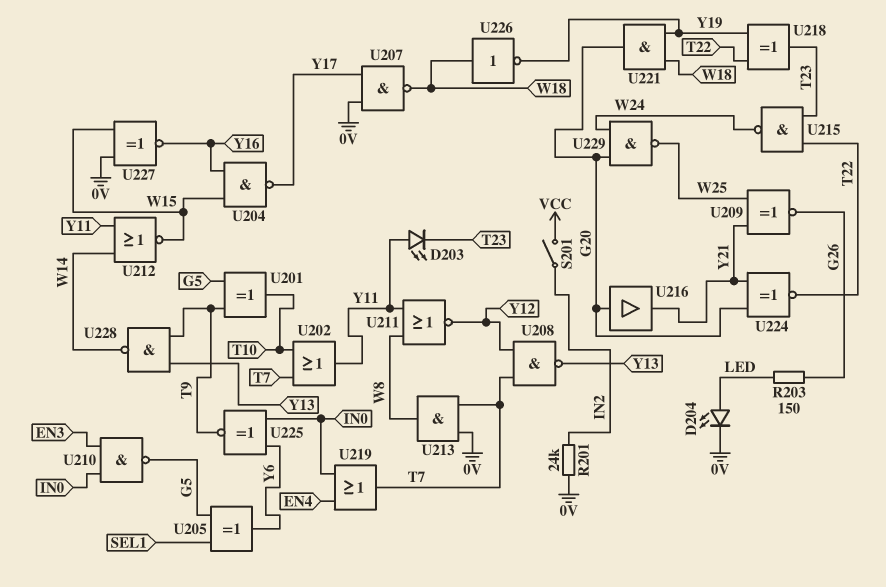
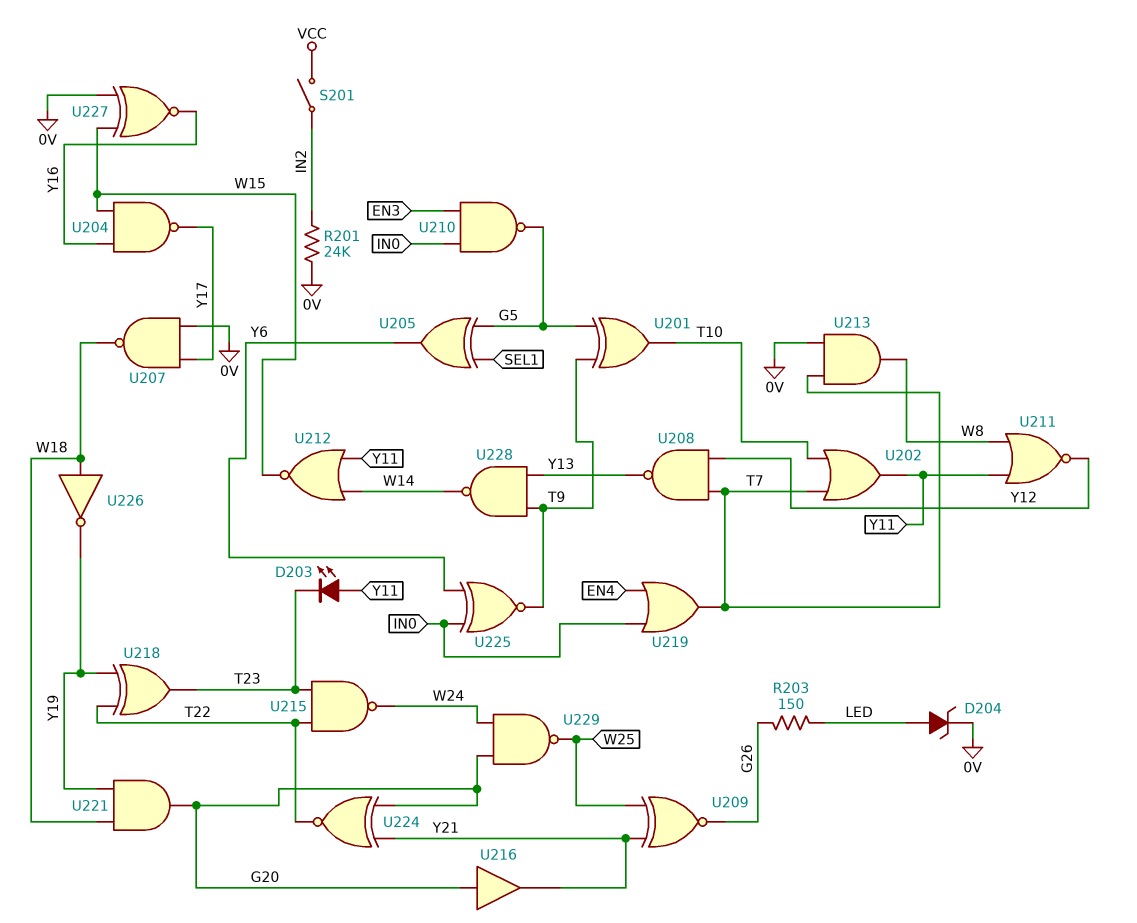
D204: LED (A LED, K 0V) -> zener (A LED, K 0V)

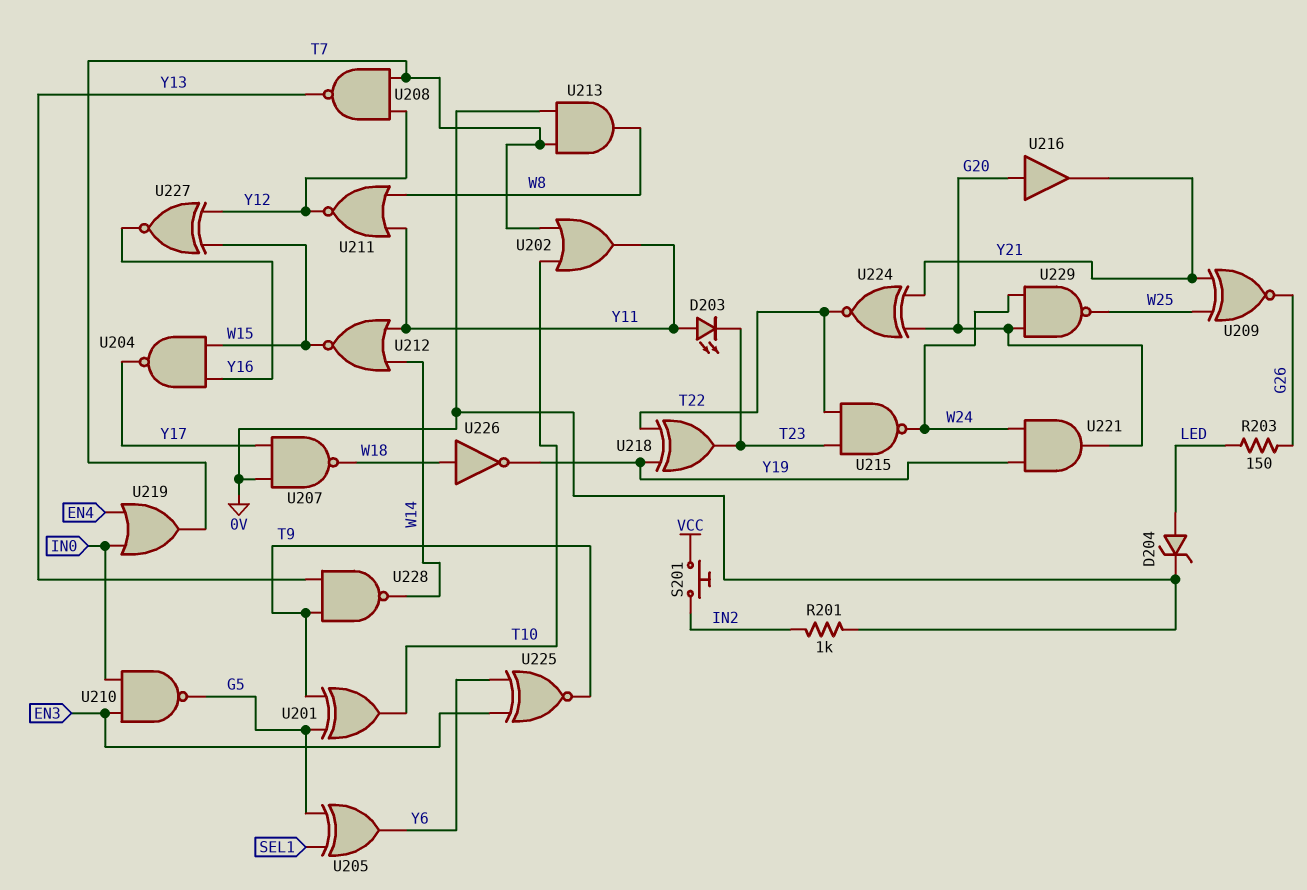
R201: 24k (0V, IN2) -> 1k (0V, IN2)
S201: switch (IN2, VCC) -> button (IN2, VCC)
U221: AND (in W18, in Y19, out G20) -> AND (in W24, in Y19, out G20)
U225: XNOR (in IN0, in Y6, out T9) -> XNOR (in EN3, in Y6, out T9)
U227: XNOR (in 0V, in W15, out Y16) -> XNOR (in W15, in Y12, out Y16)

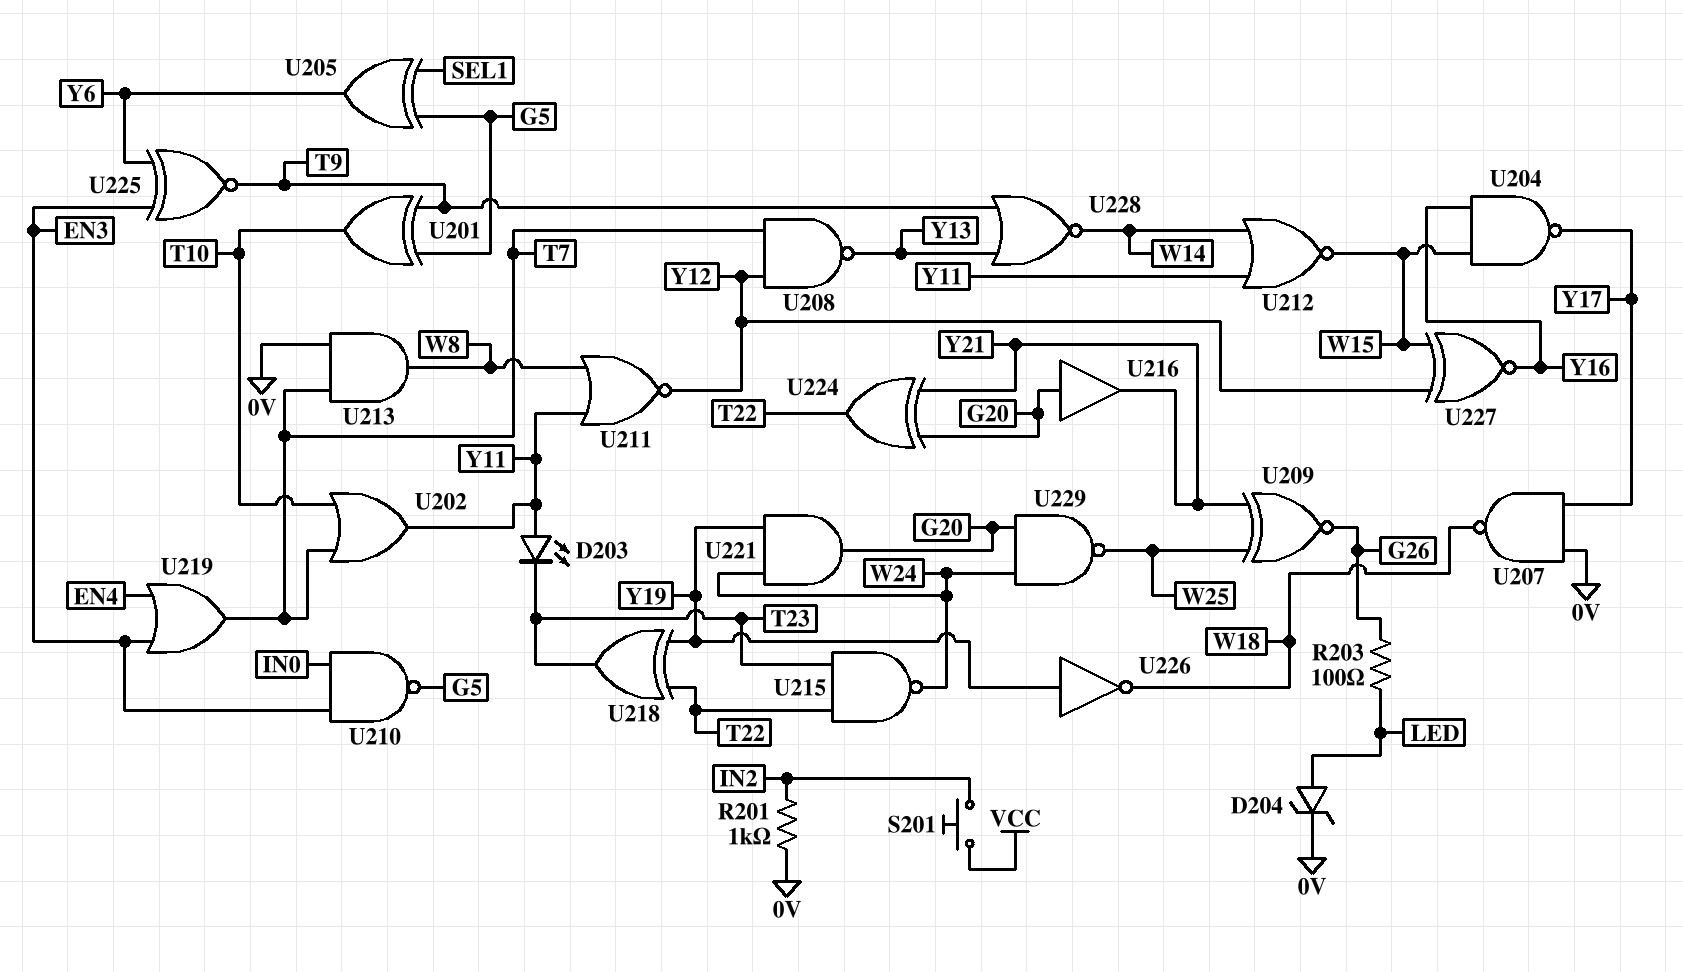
R203: 150 (G26, LED) -> 100 (G26, LED)
U219: OR (in EN4, in IN0, out T7) -> OR (in EN3, in EN4, out T7)
U224: XNOR (in G20, in Y21, out T22) -> XOR (in G20, in Y21, out T22)
U226: NOT (in W18, out Y19) -> NOT (in Y19, out W18)
U228: NAND (in T9, in Y13, out W14) -> NOR (in T9, in Y13, out W14)

